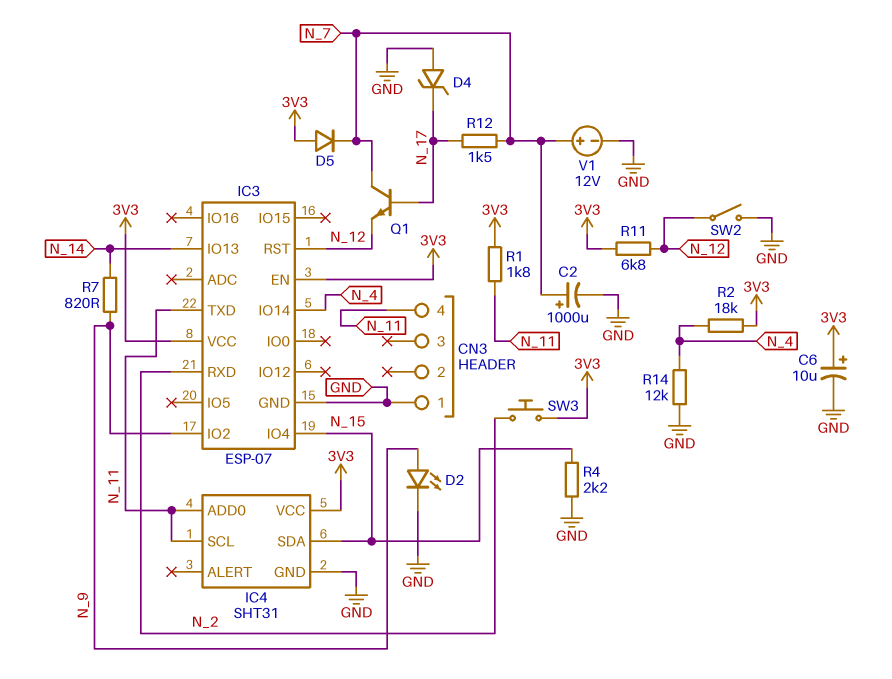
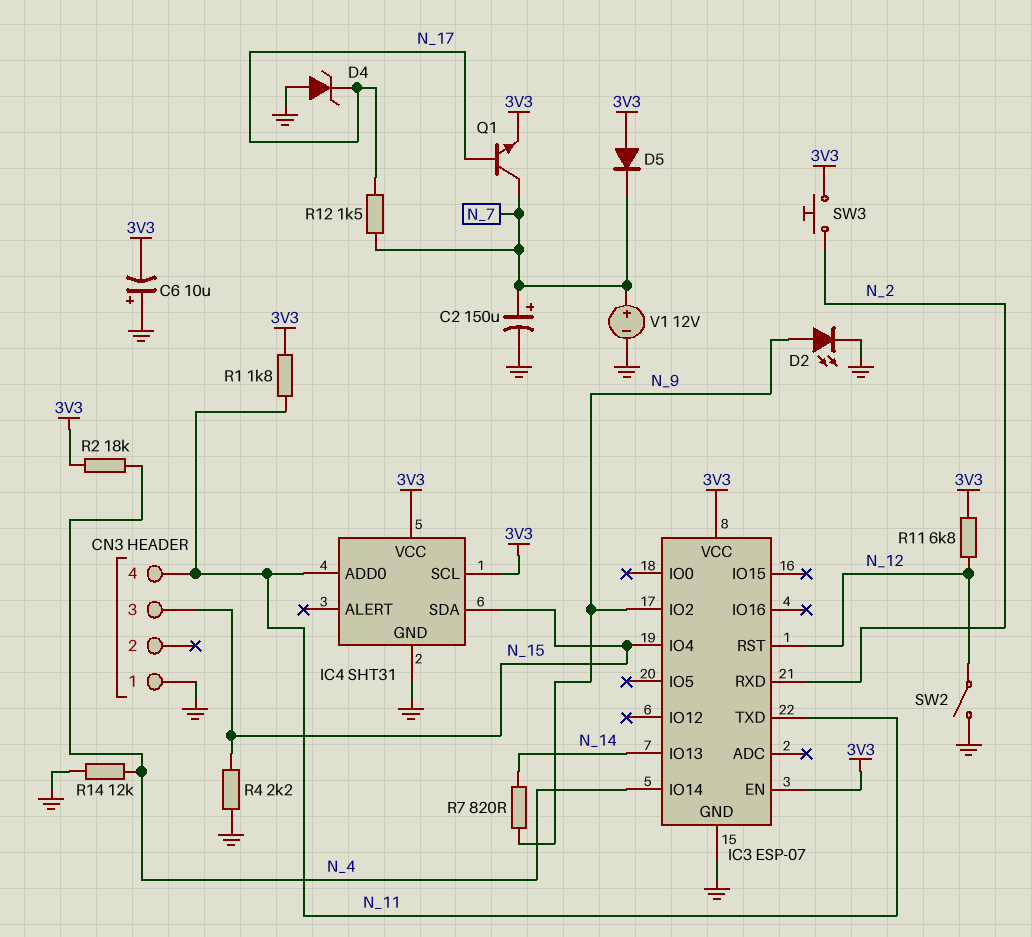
C2: 1000uF (plus N_7, minus GND) -> 150uF (plus N_7, minus GND)
C6: 10uF (plus 3V3, minus GND) -> 10uF (plus GND, minus 3V3)
CN3 pin 3: none -> N_15
IC4 pin SCL: N_11 -> 3V3
Q1: NPN (B N_17, C N_7, E N_12) -> NPN (B N_17, C N_7, E 3V3)

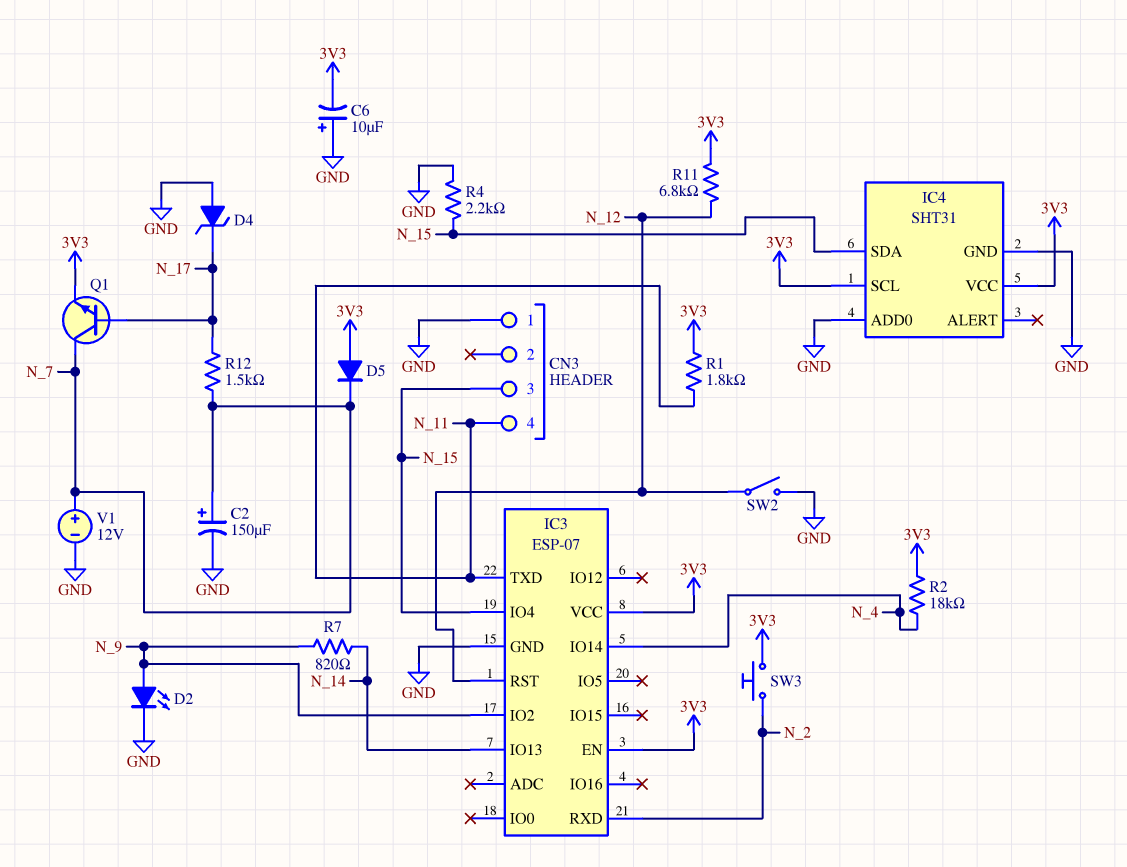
IC4 pin ADD0: N_11 -> GND
R14: 12k (GND, N_4) -> none

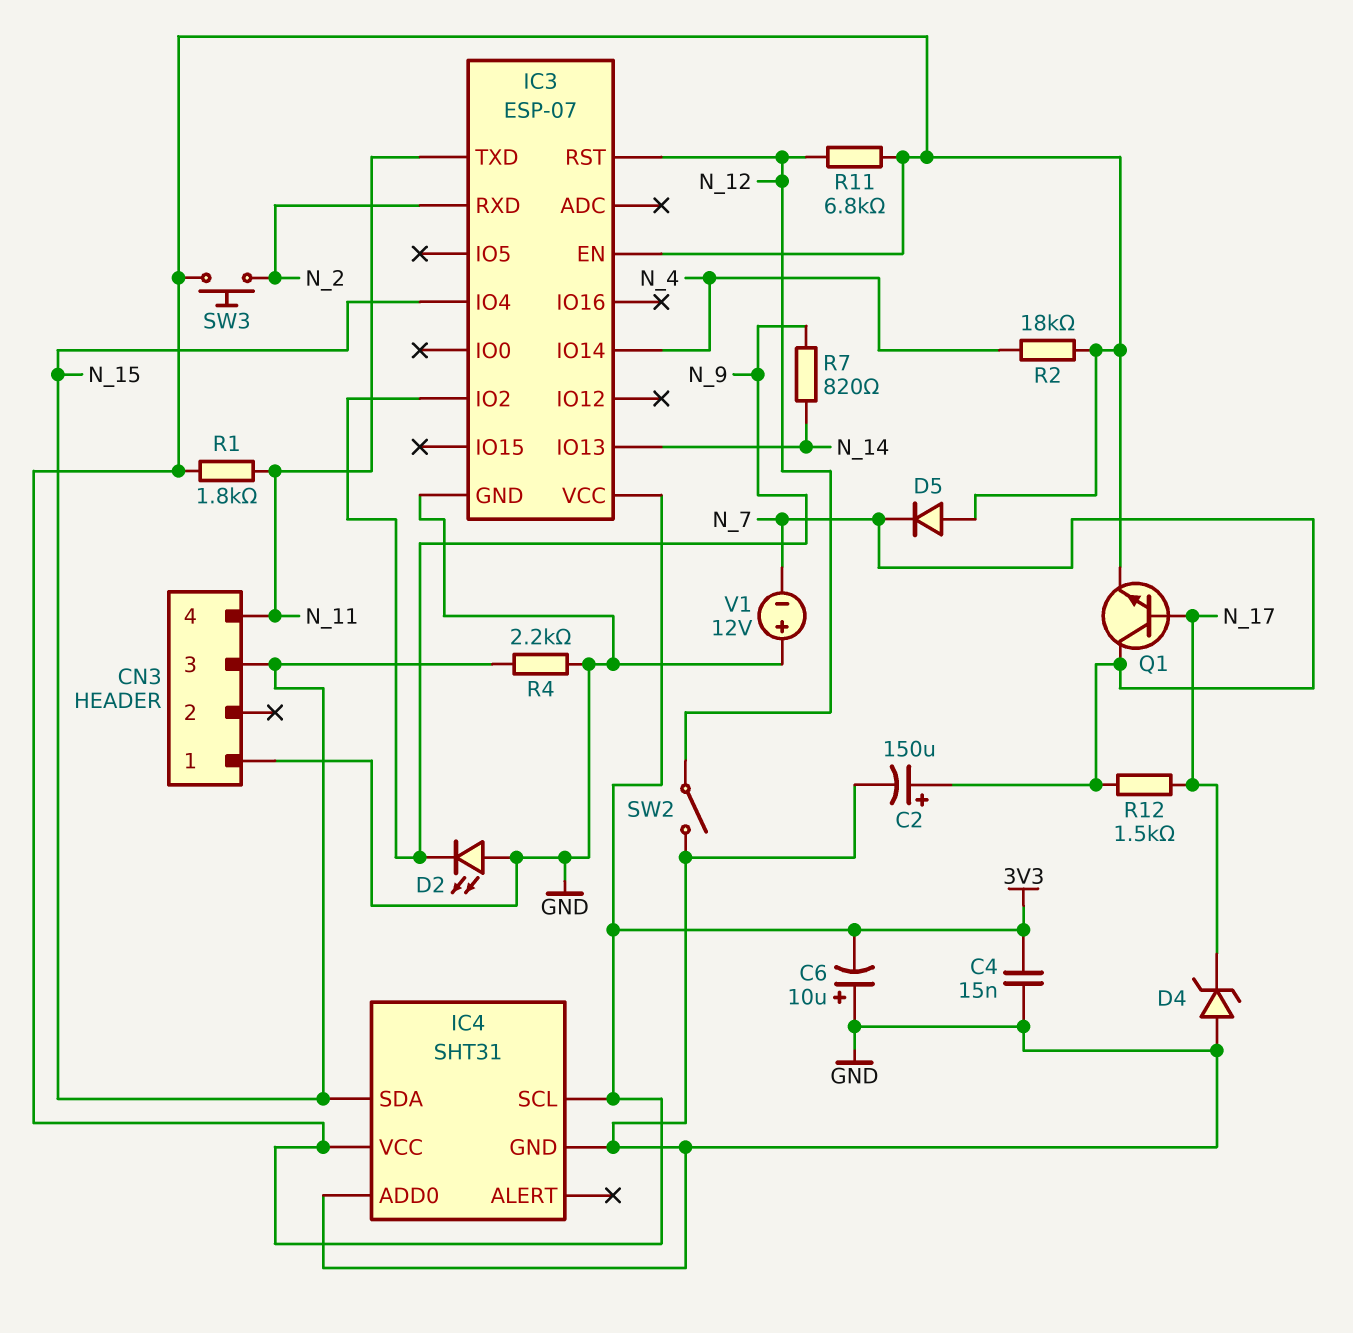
C4: none -> 15nF (3V3, GND)
D2: LED (A N_9, K GND) -> LED (A GND, K N_9)
V1: 12V (plus N_7, minus GND) -> 12V (plus GND, minus N_7)

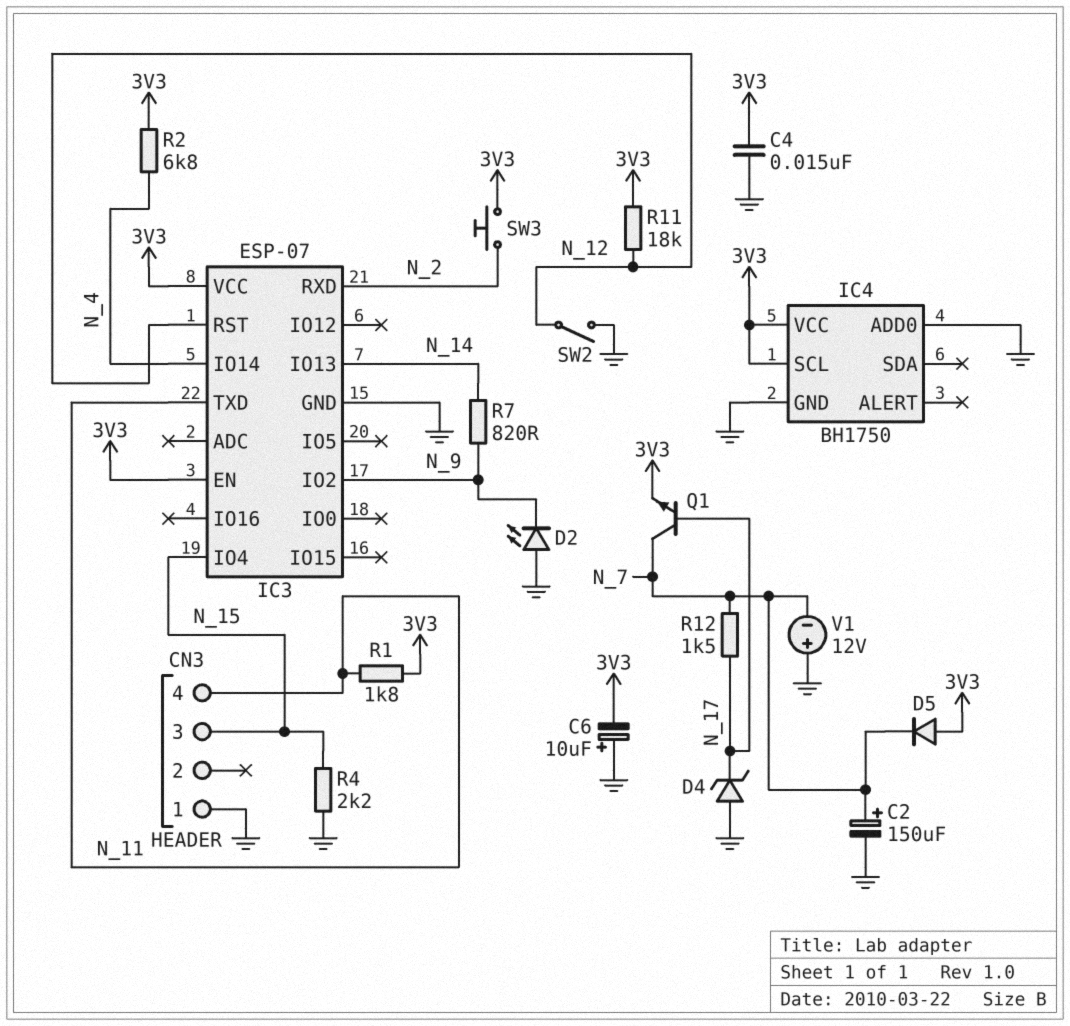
IC4: SHT31 -> BH1750
IC4 pin SDA: N_15 -> none
R2: 18k (3V3, N_4) -> 6.8k (3V3, N_4)
R11: 6.8k (3V3, N_12) -> 18k (3V3, N_12)

